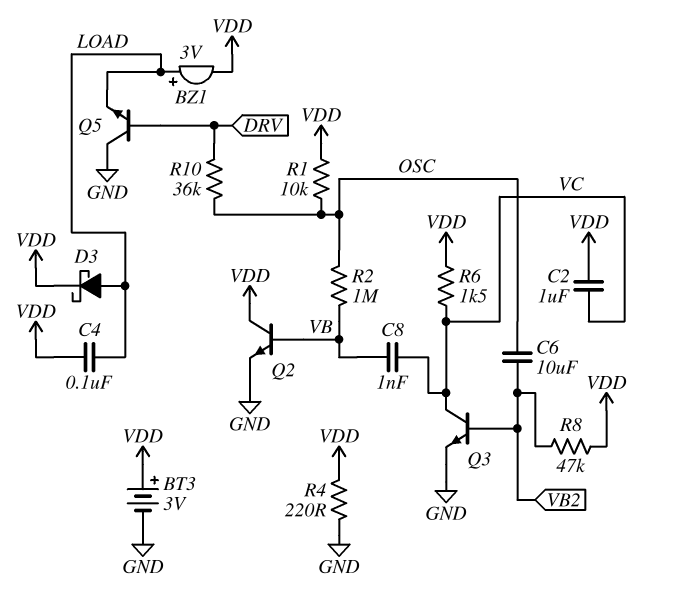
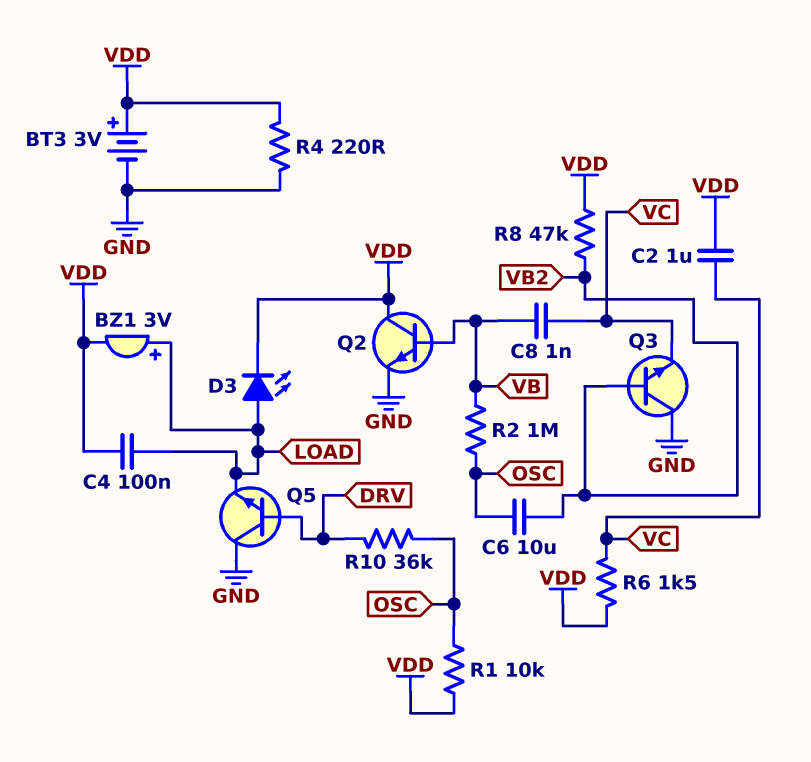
D3: schottky (A LOAD, K VDD) -> LED (A LOAD, K VDD)
Q3: NPN (B VB2, C VC, E GND) -> NPN (B VB2, C GND, E VC)

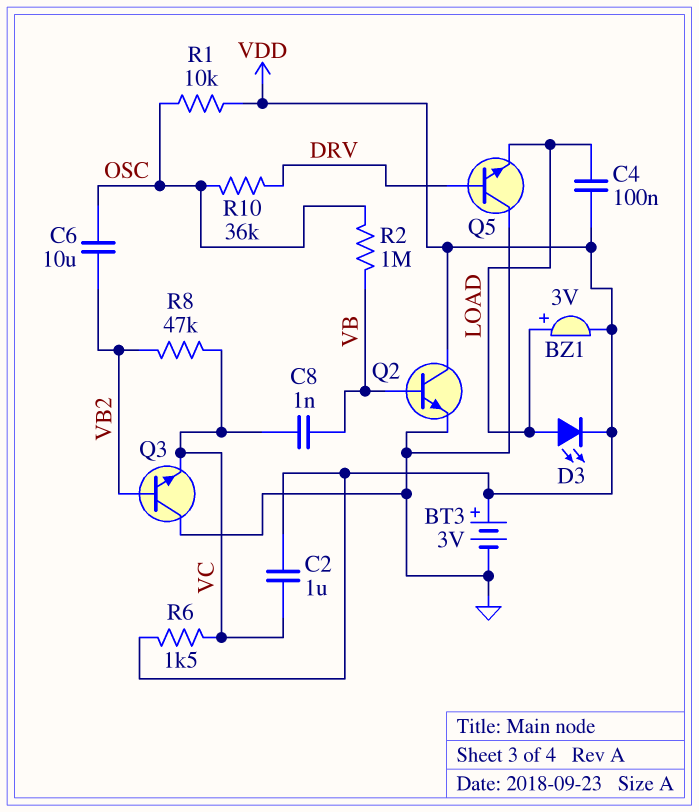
R4: 220 (GND, VDD) -> none
R8: 47k (VB2, VDD) -> 47k (VB2, VC)

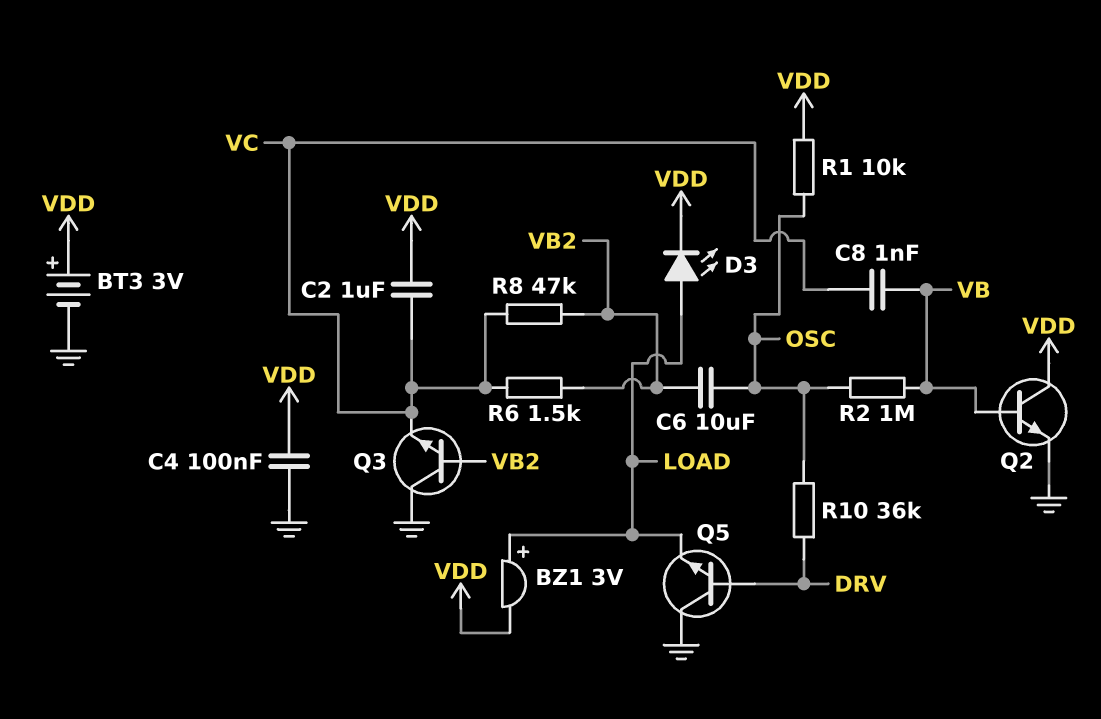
C4: 100nF (LOAD, VDD) -> 100nF (GND, VDD)
R6: 1.5k (VC, VDD) -> 1.5k (VB2, VC)

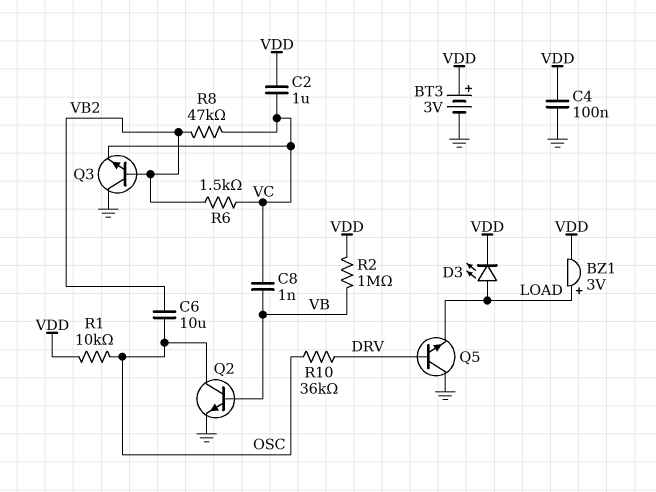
Q2: NPN (B VB, C VDD, E GND) -> NPN (B VB, C OSC, E GND)
R2: 1M (OSC, VB) -> 1M (VB, VDD)

